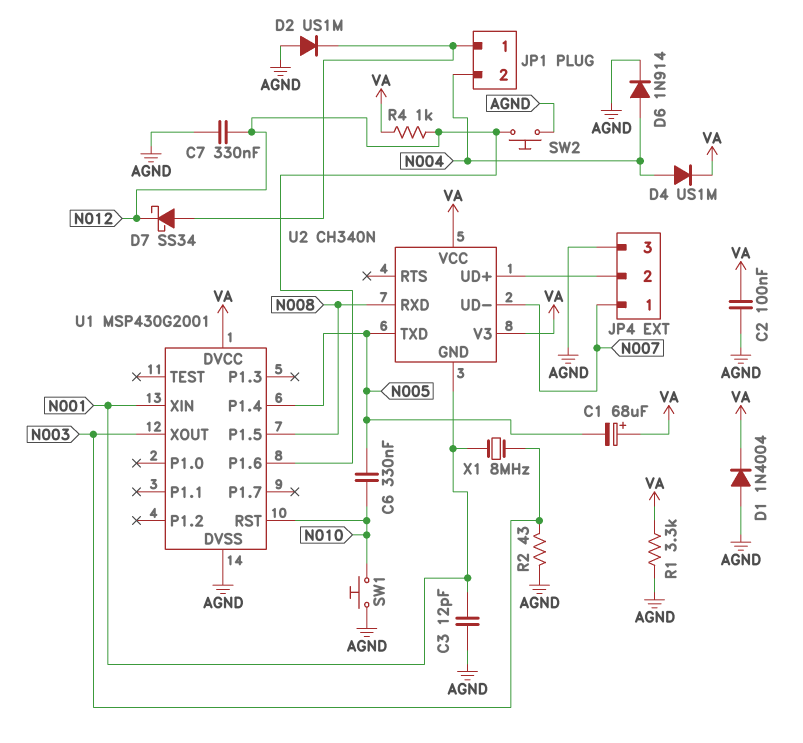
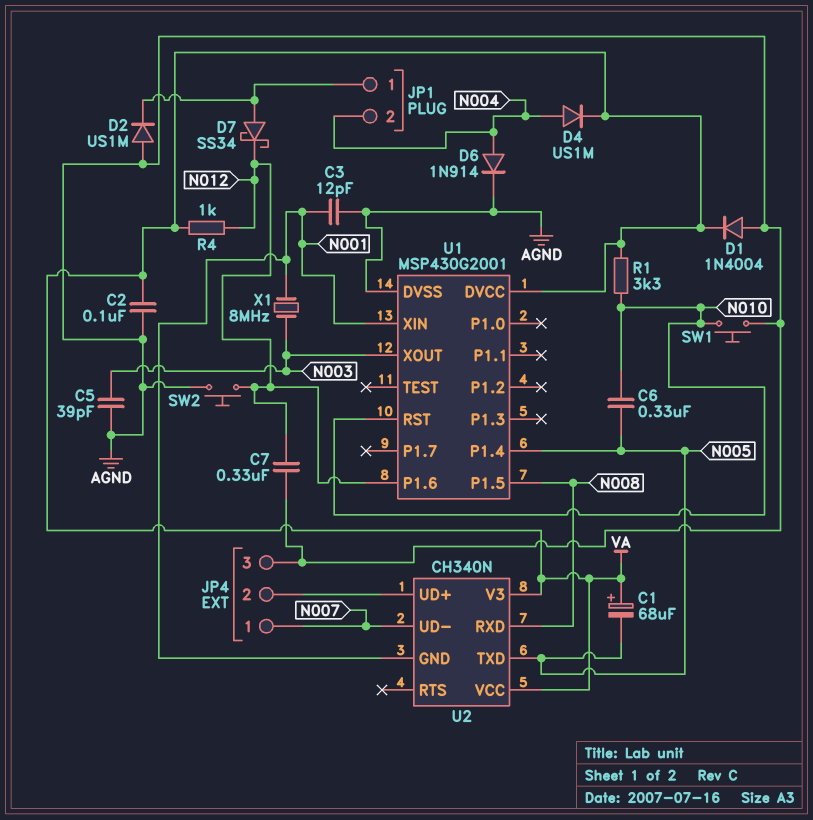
C5: none -> 39pF (AGND, N003)
R1: 3.3k (AGND, VA) -> 3.3k (N010, VA)
R2: 43 (AGND, N003) -> none

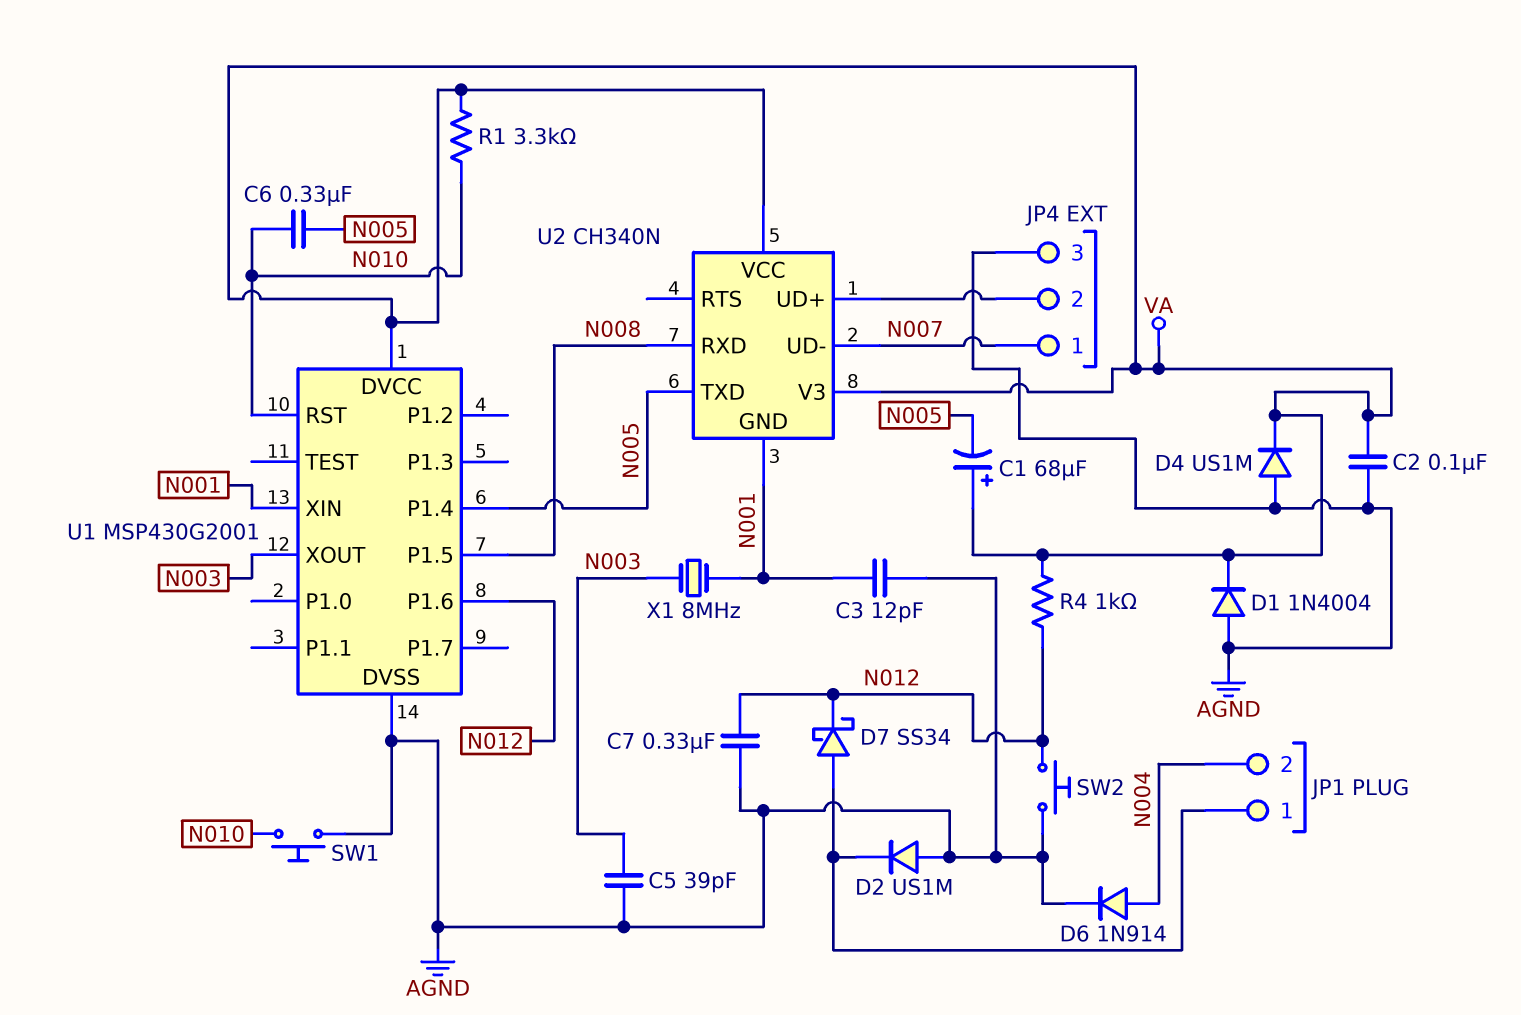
D4: diode US1M (A N004, K VA) -> diode US1M (A AGND, K VA)

